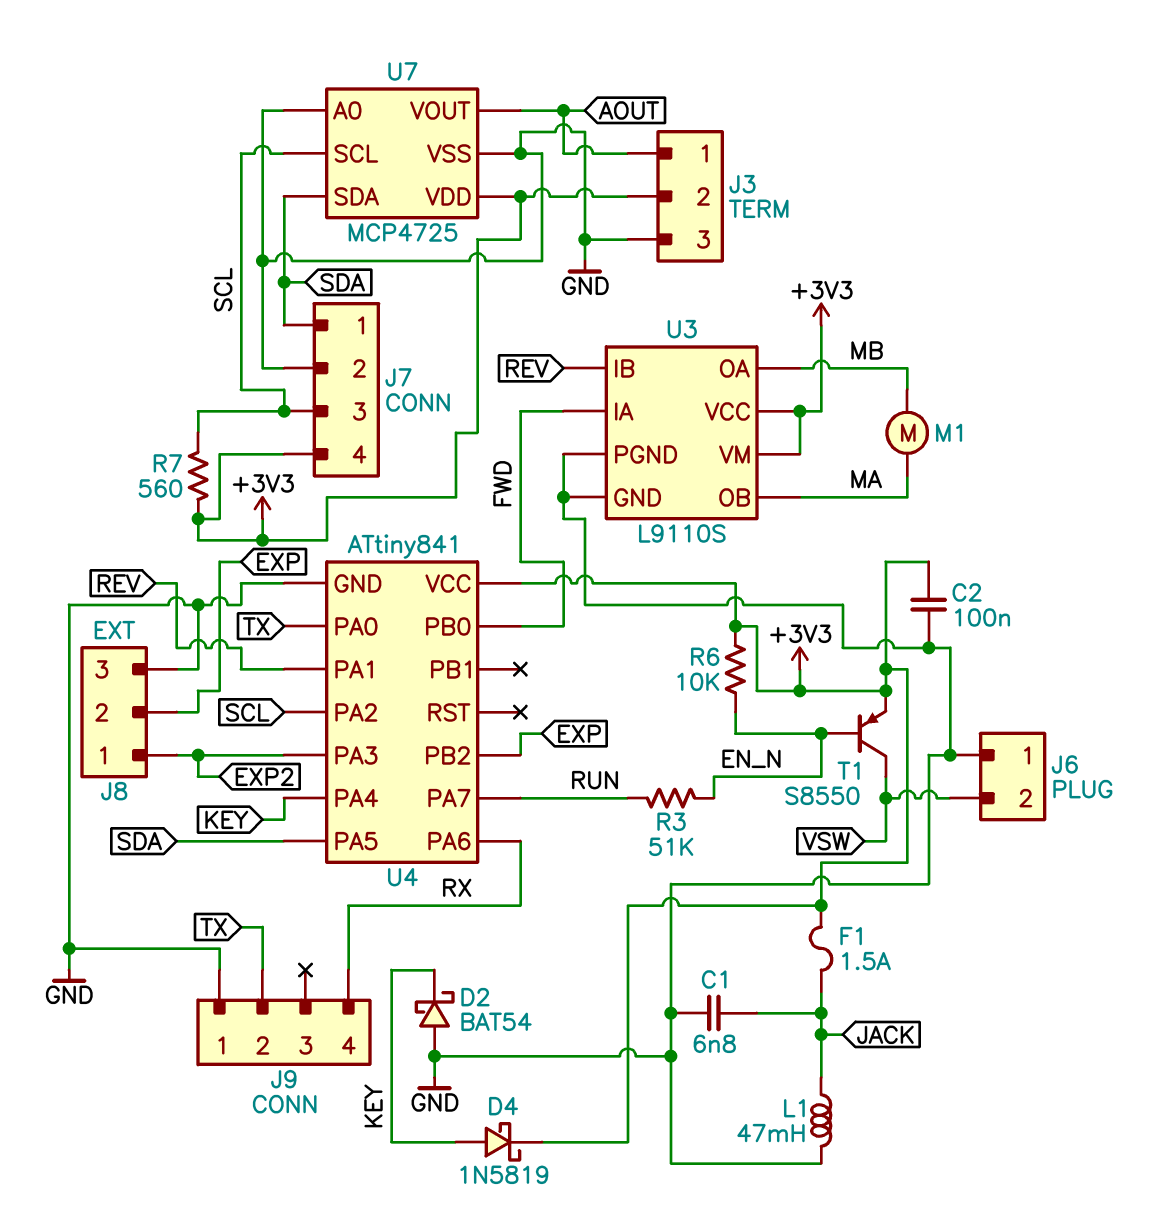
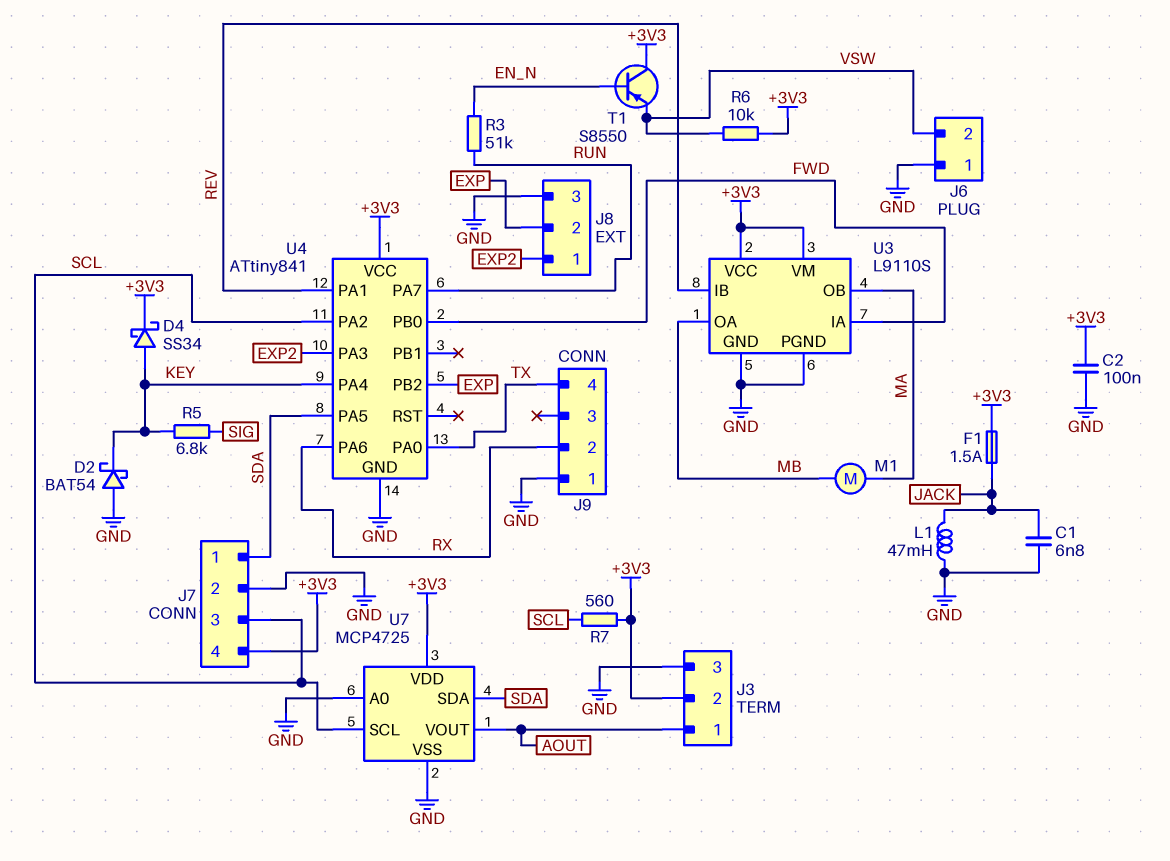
D4: schottky 1N5819 (A KEY, K +3V3) -> schottky SS34 (A KEY, K +3V3)
J9 pin 2: TX -> RX
J9 pin 4: RX -> TX
R5: none -> 6.8k (KEY, SIG)
R6: 10k (+3V3, EN_N) -> 10k (+3V3, VSW)
T1: PNP S8550 (B EN_N, C VSW, E +3V3) -> PNP S8550 (B EN_N, C +3V3, E VSW)

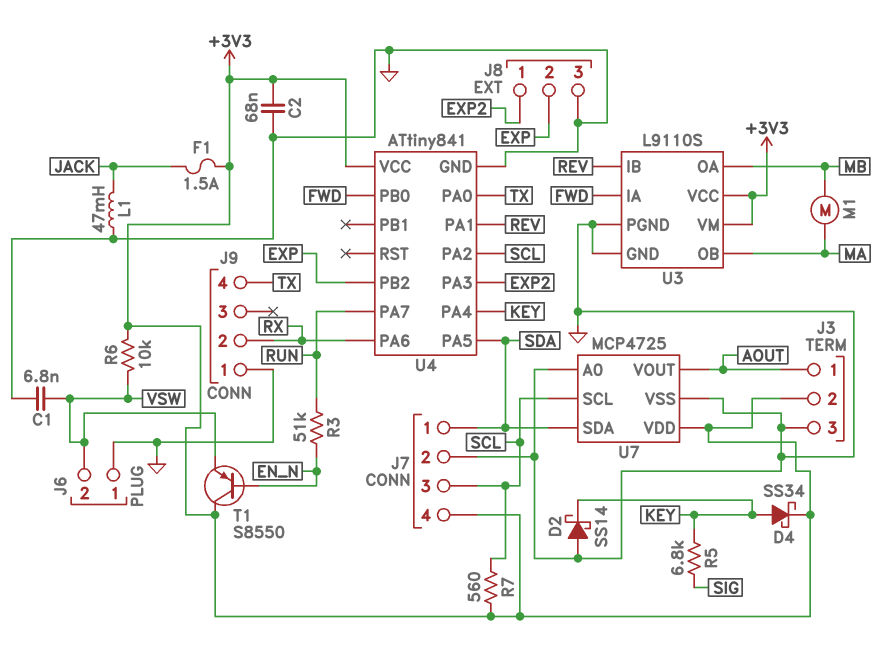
C1: 6.8nF (GND, JACK) -> 6.8nF (GND, VSW)
C2: 100nF (+3V3, GND) -> 68nF (+3V3, GND)
D2: schottky BAT54 (A GND, K KEY) -> schottky SS14 (A GND, K KEY)

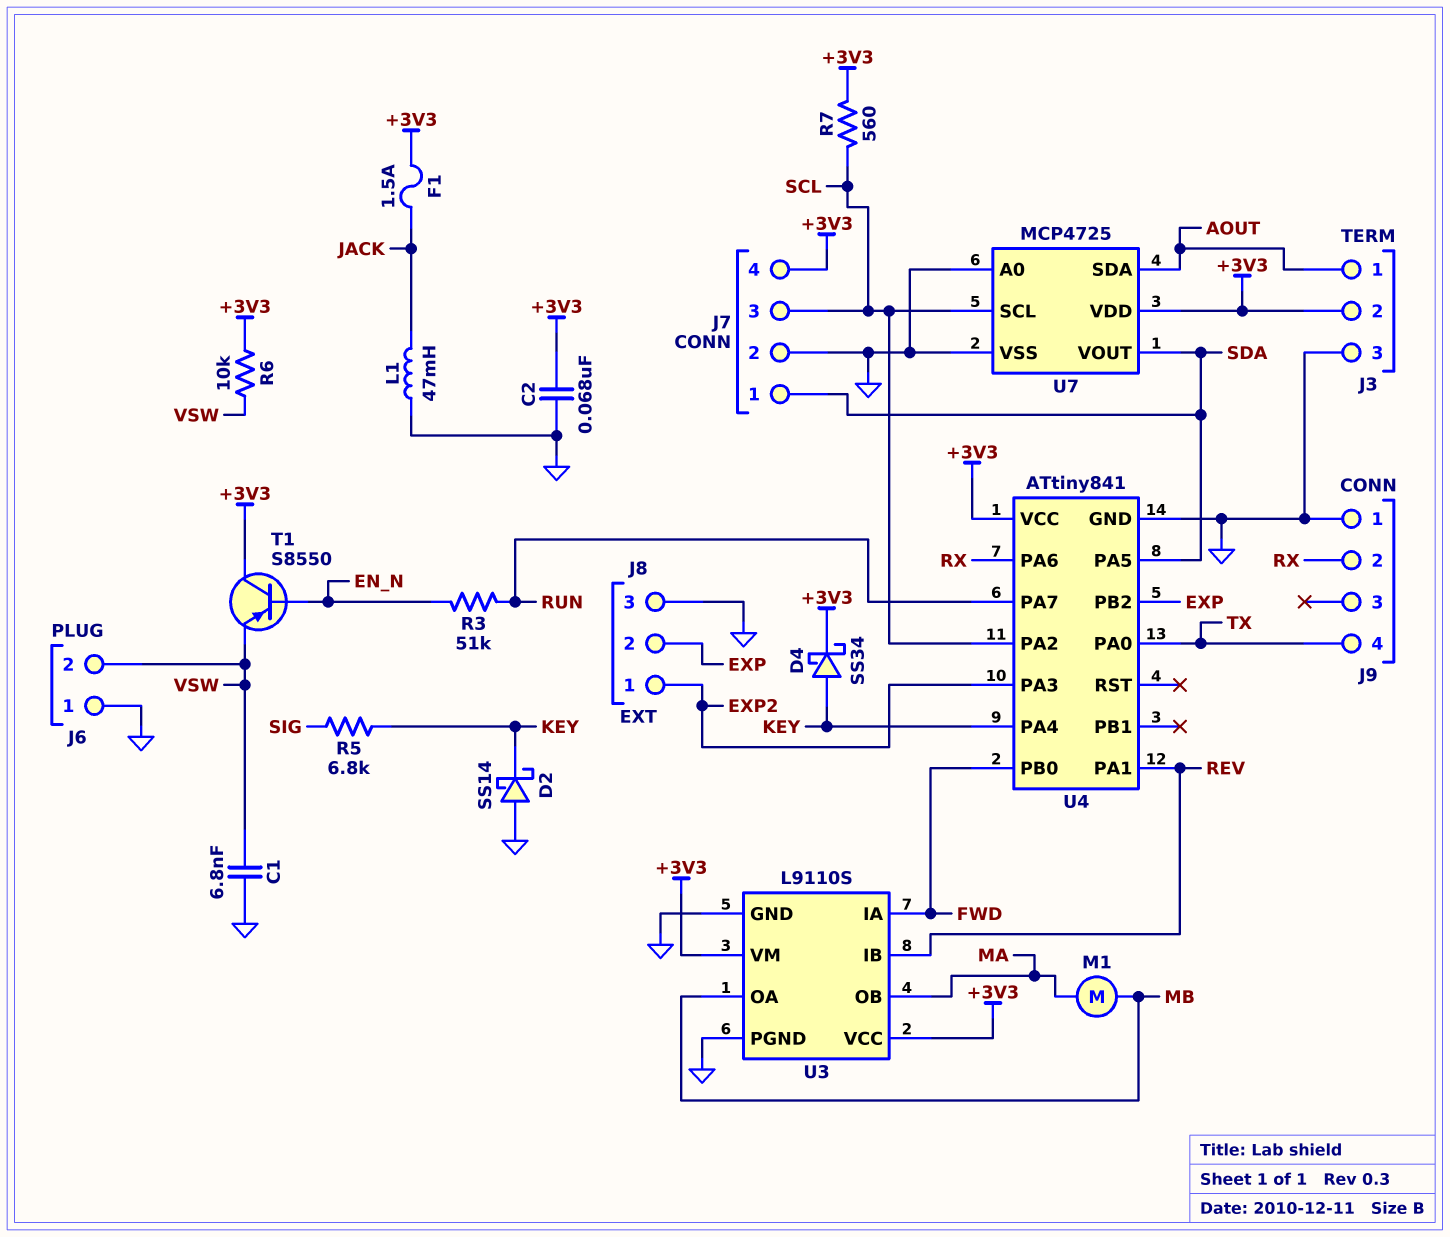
U7 pin SDA: SDA -> AOUT
U7 pin VOUT: AOUT -> SDA

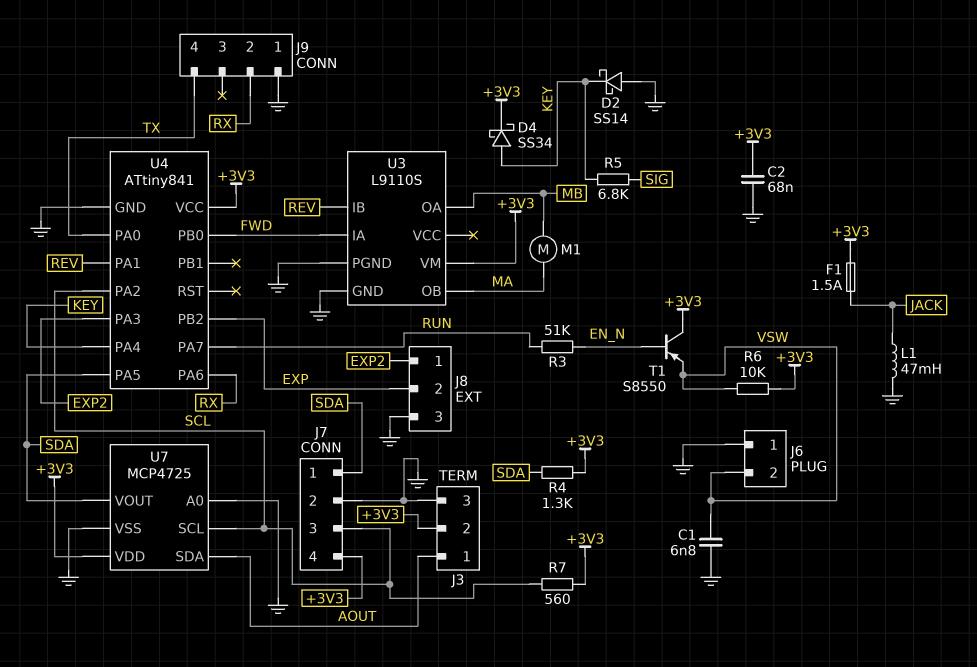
R4: none -> 1.3k (+3V3, SDA)
U3 pin VCC: +3V3 -> none

